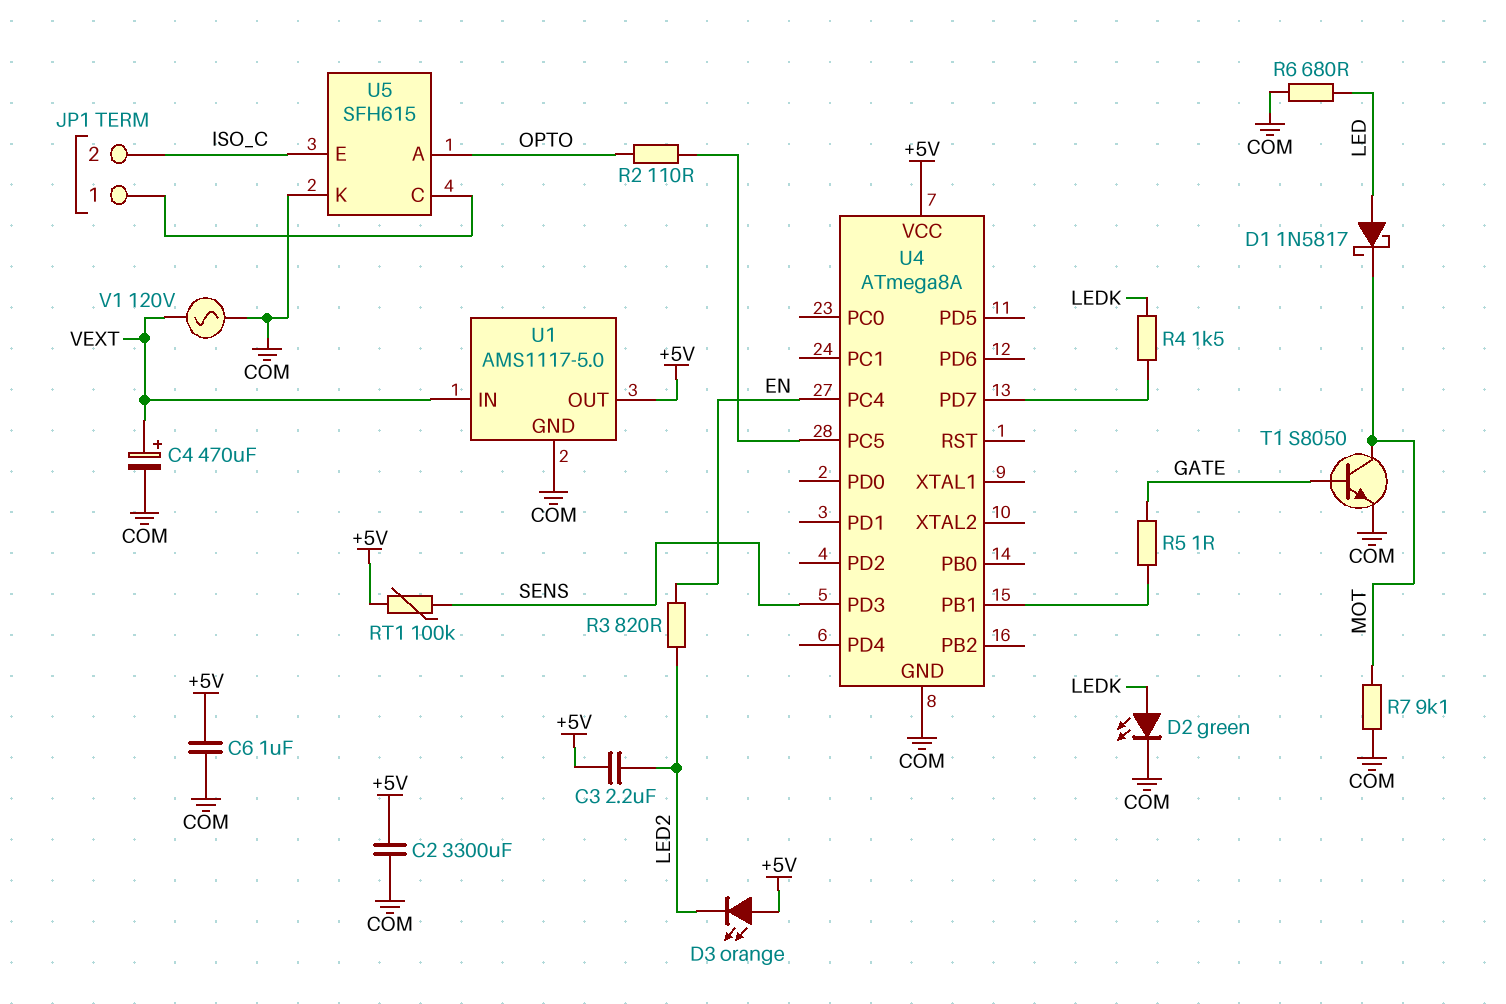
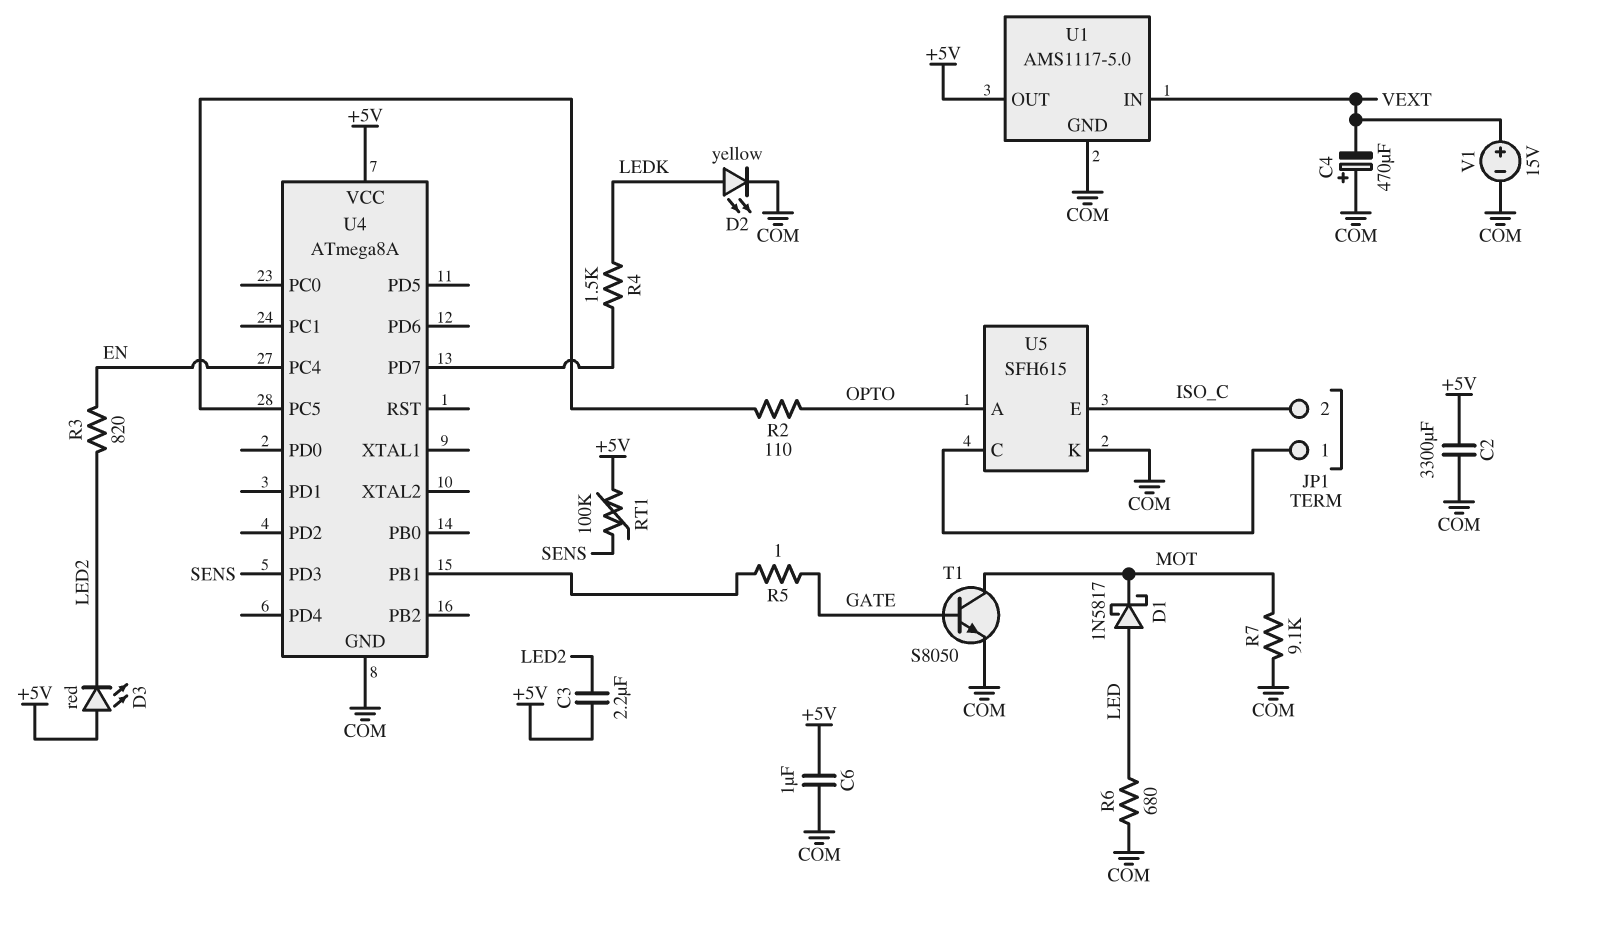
C4: 470uF (plus VEXT, minus COM) -> 470uF (plus COM, minus VEXT)
D2: LED green (A LEDK, K COM) -> LED yellow (A LEDK, K COM)
D3: LED orange (A +5V, K LED2) -> LED red (A +5V, K LED2)
V1: AC 120V (COM, VEXT) -> 15V (plus VEXT, minus COM)

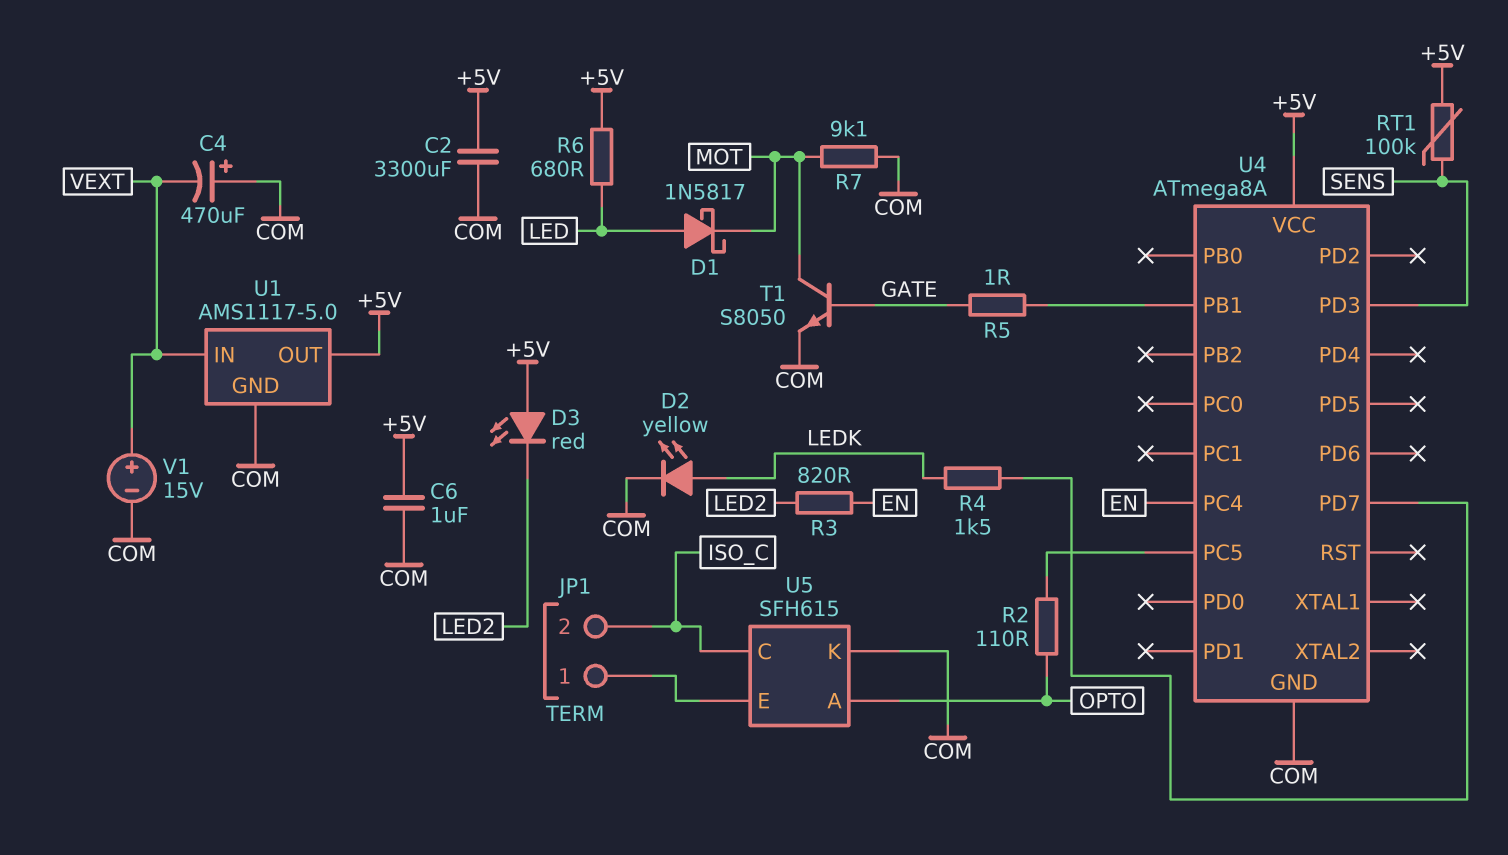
C3: 2.2uF (+5V, LED2) -> none
R6: 680 (COM, LED) -> 680 (+5V, LED)
U5 pin C: JP1/1 -> ISO_C
U5 pin E: ISO_C -> JP1/1

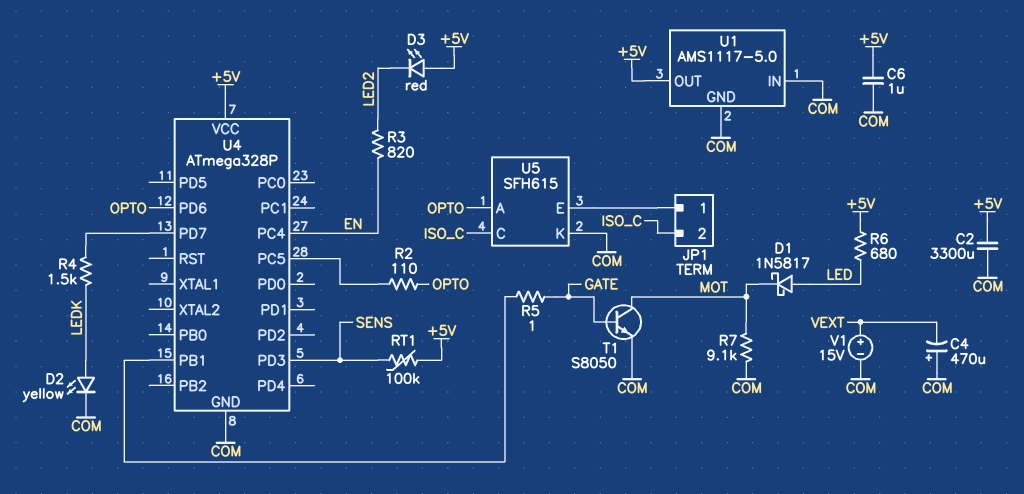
U1 pin IN: VEXT -> COM
U4: ATmega8A -> ATmega328P
U4 pin PD6: none -> OPTO

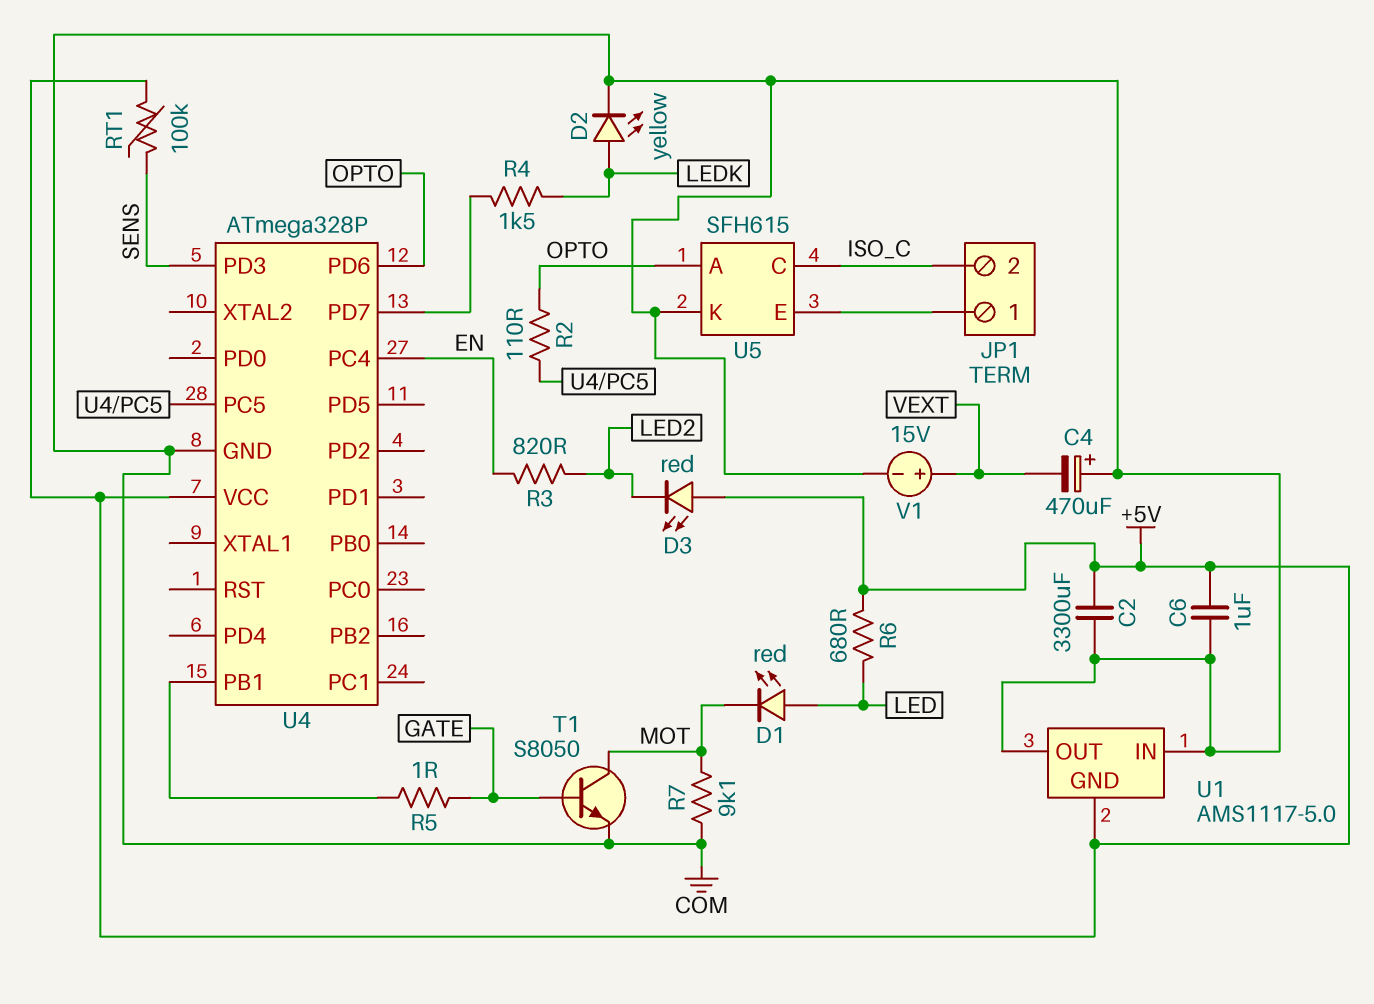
D1: schottky 1N5817 (A LED, K MOT) -> LED red (A LED, K MOT)
U1 pin GND: COM -> +5V
U1 pin OUT: +5V -> COM

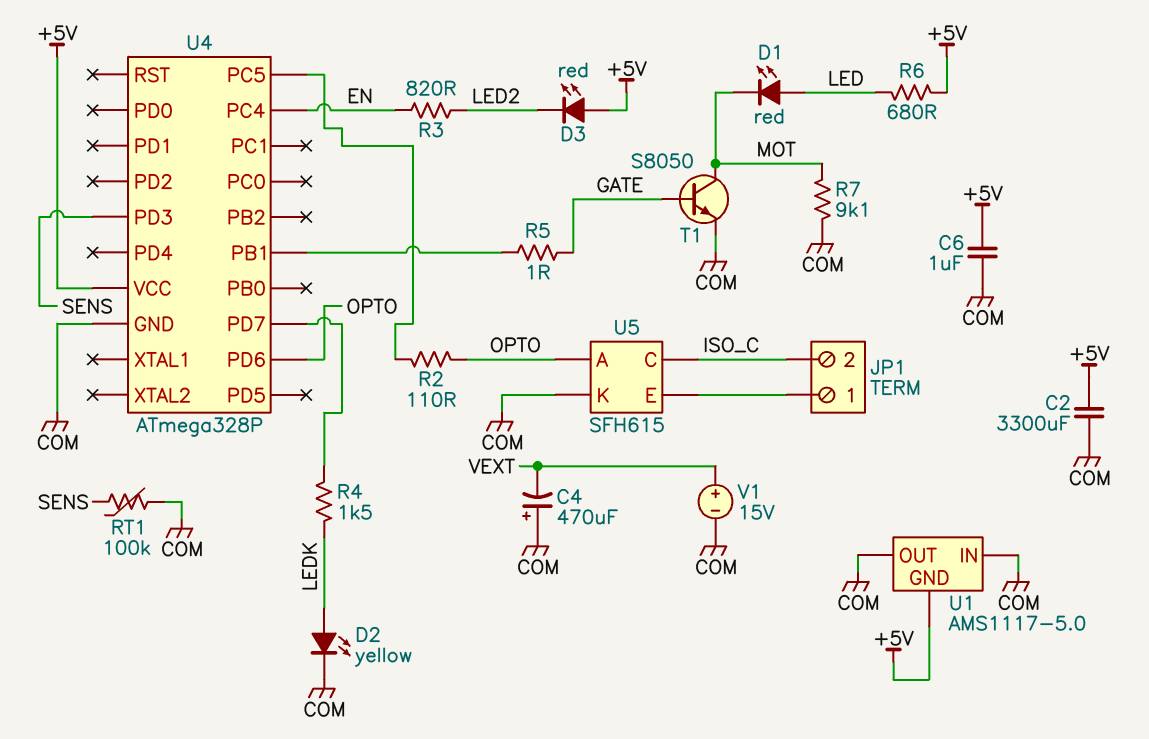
RT1: 100k (+5V, SENS) -> 100k (COM, SENS)

